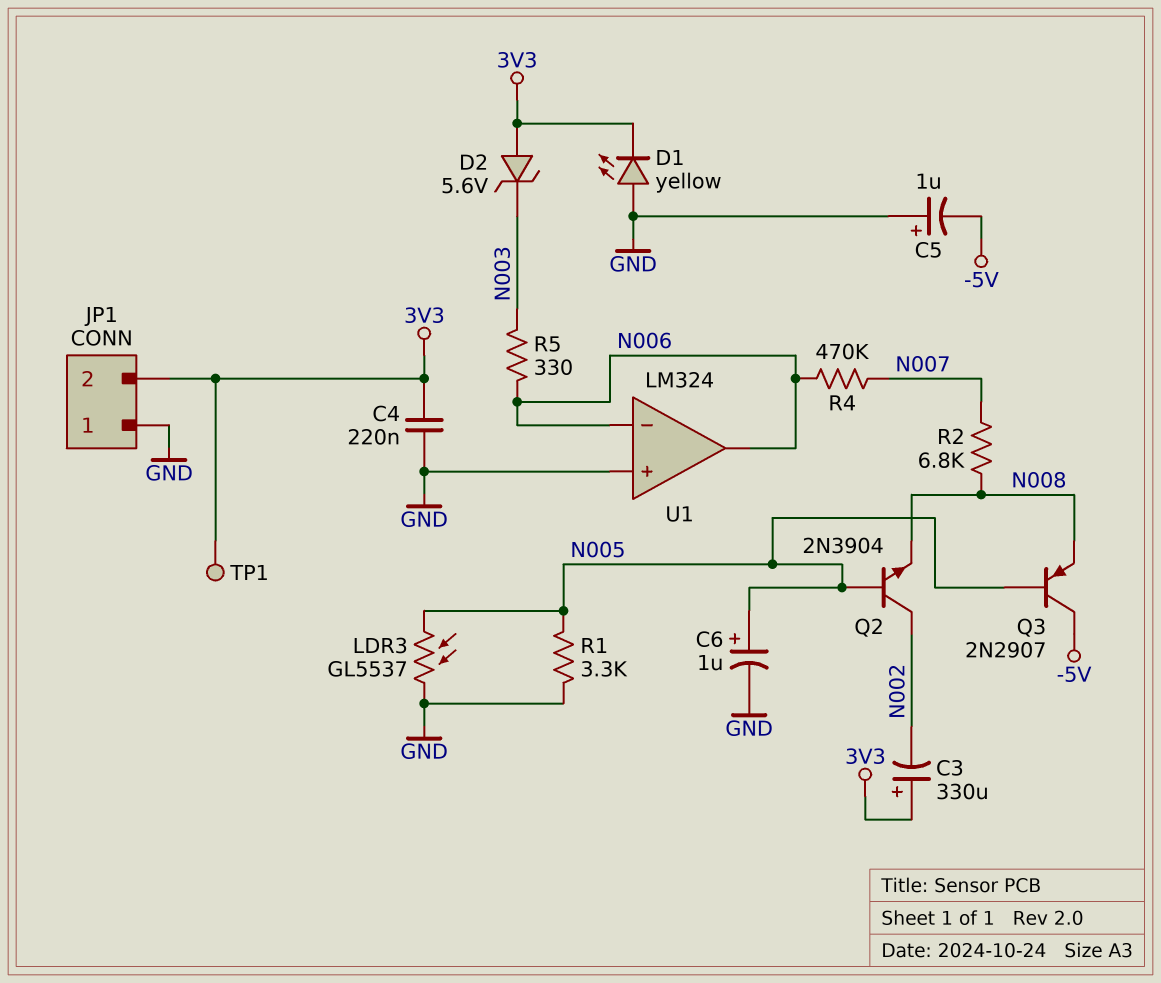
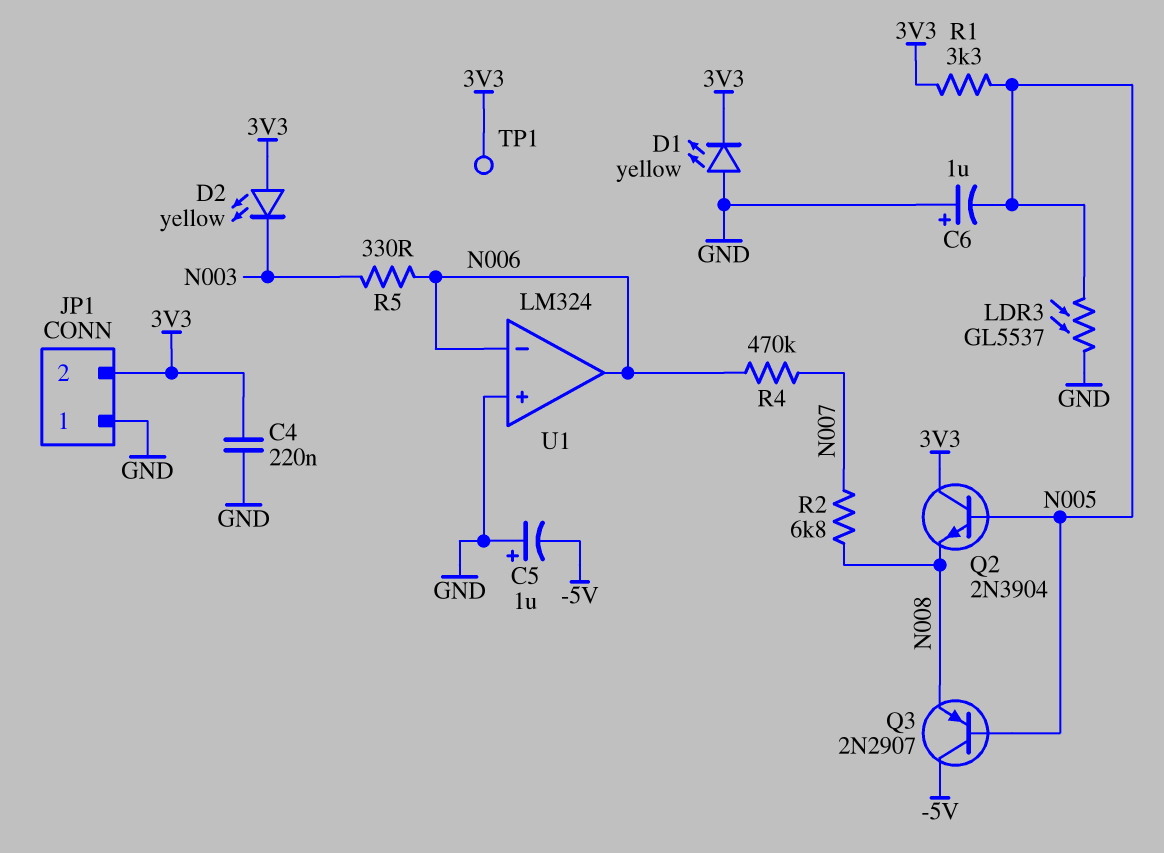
C3: 330uF (plus 3V3, minus N002) -> none
C6: 1uF (plus N005, minus GND) -> 1uF (plus GND, minus N005)
D2: zener 5.6V (A 3V3, K N003) -> LED yellow (A 3V3, K N003)
Q2: NPN 2N3904 (B N005, C N002, E N008) -> NPN 2N3904 (B N005, C 3V3, E N008)
R1: 3.3k (GND, N005) -> 3.3k (3V3, N005)

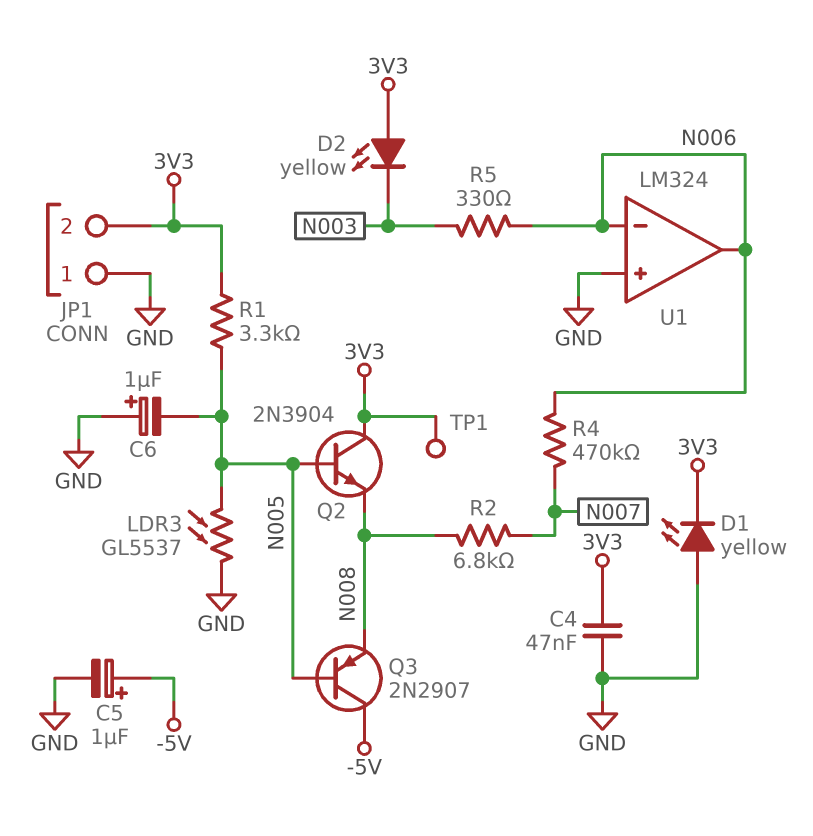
C4: 220nF (3V3, GND) -> 47nF (3V3, GND)
C5: 1uF (plus GND, minus -5V) -> 1uF (plus -5V, minus GND)

